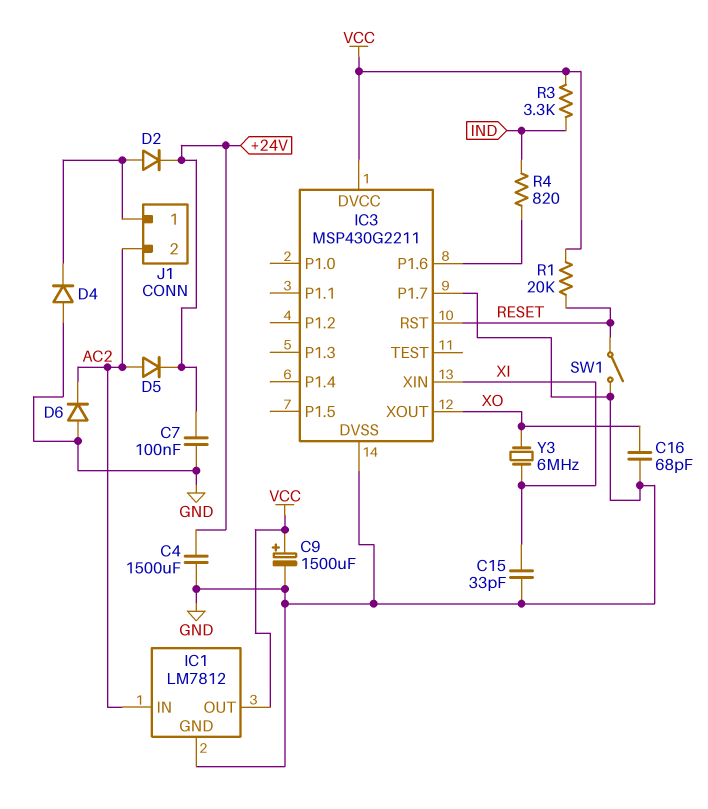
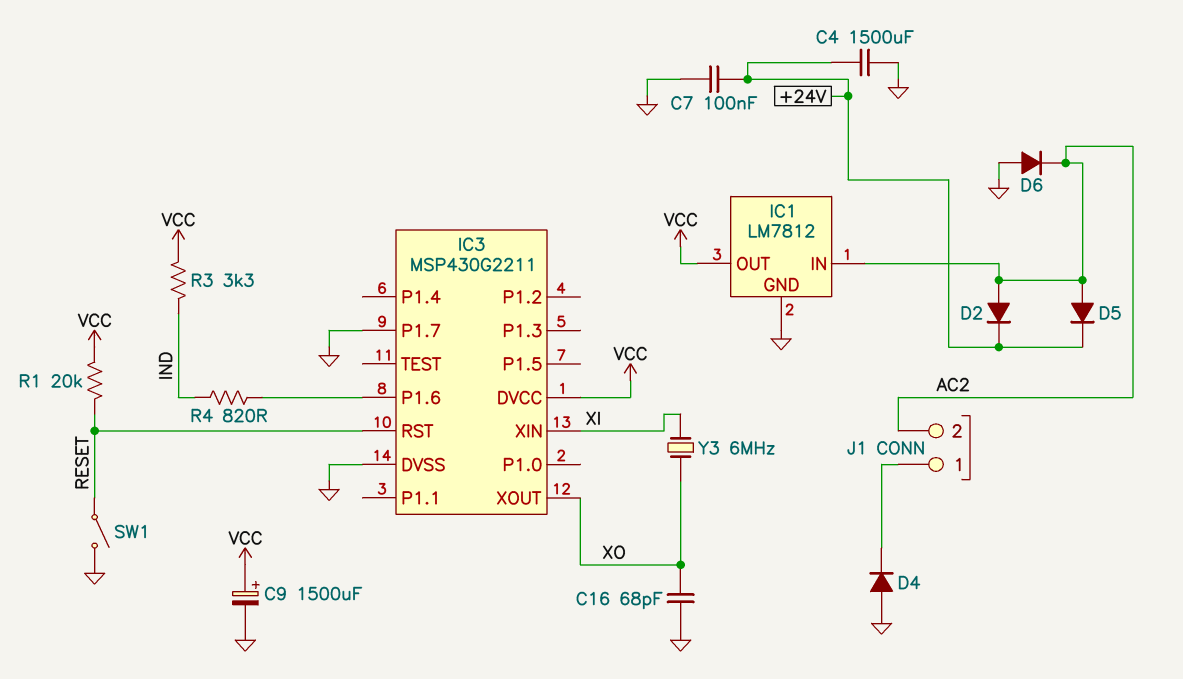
C15: 33pF (GND, XI) -> none
D2: diode (A J1/1, K +24V) -> diode (A AC2, K +24V)

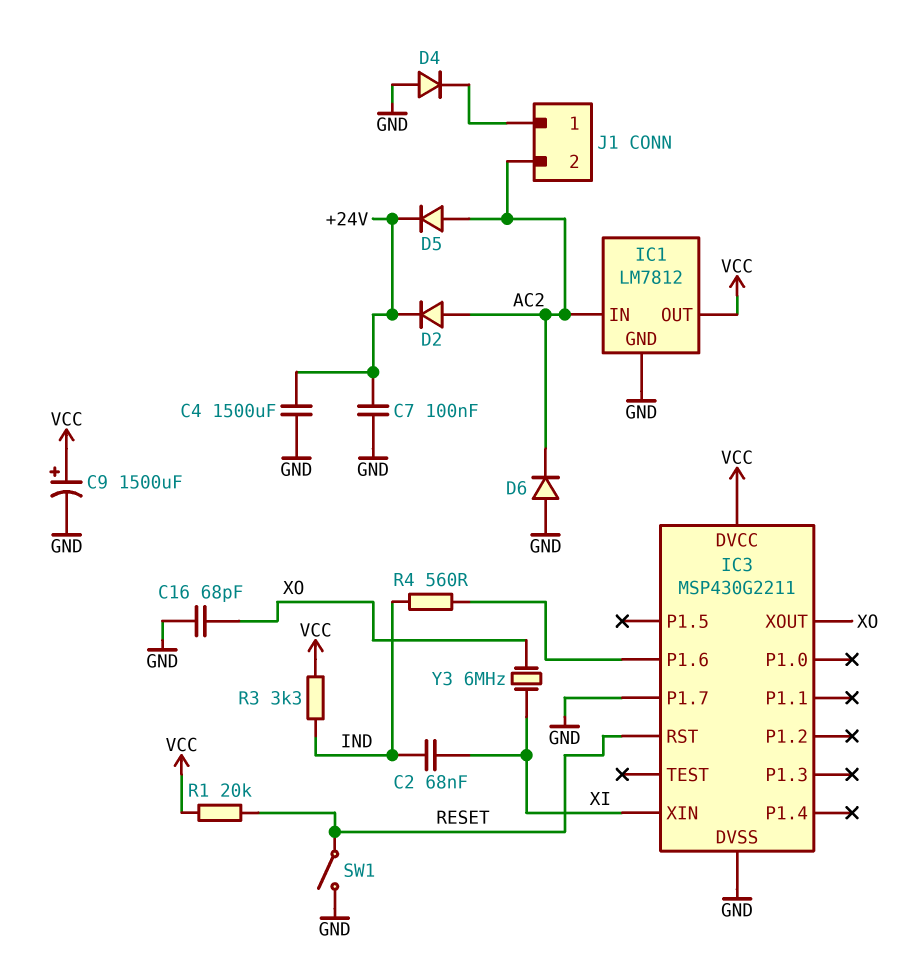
C2: none -> 68nF (IND, XI)
R4: 820 (IC3/P1.6, IND) -> 560 (IC3/P1.6, IND)

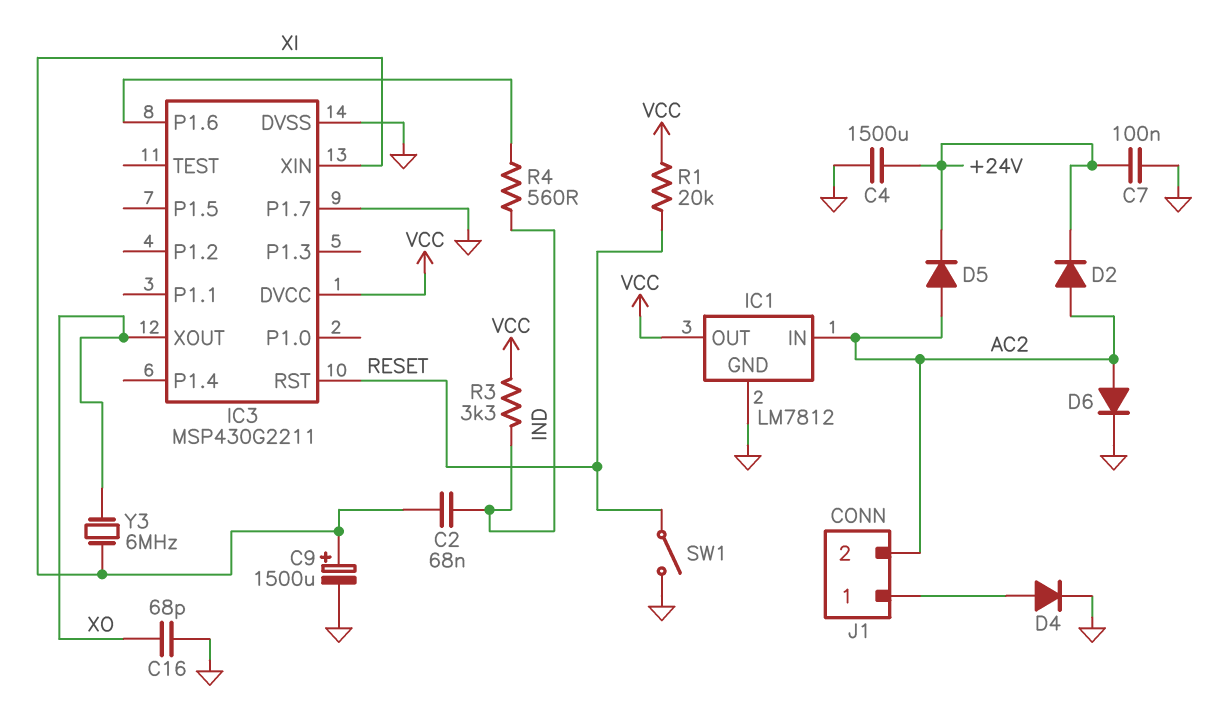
C9: 1500uF (plus VCC, minus GND) -> 1500uF (plus XI, minus GND)
D4: diode (A GND, K J1/1) -> diode (A J1/1, K GND)
D6: diode (A GND, K AC2) -> diode (A AC2, K GND)

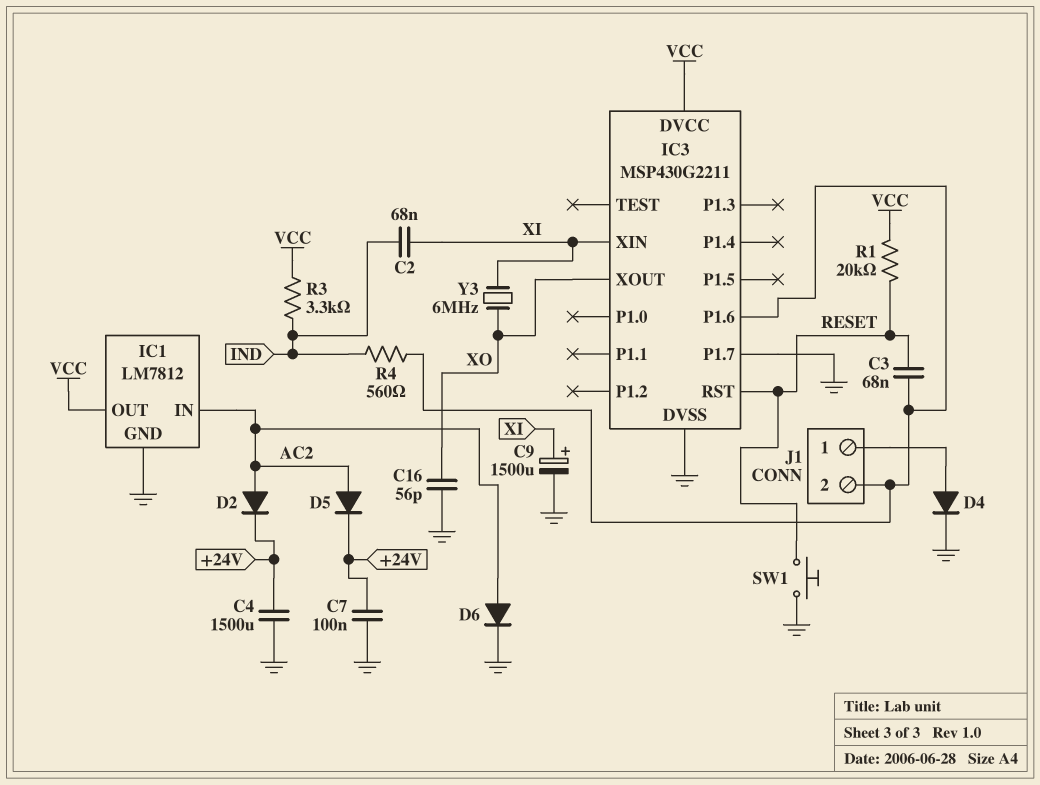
C3: none -> 68nF (IC3/P1.6, RESET)
C16: 68pF (GND, XO) -> 56pF (GND, XO)
J1 pin 2: AC2 -> IC3/P1.6
SW1: switch (GND, RESET) -> button (GND, RESET)

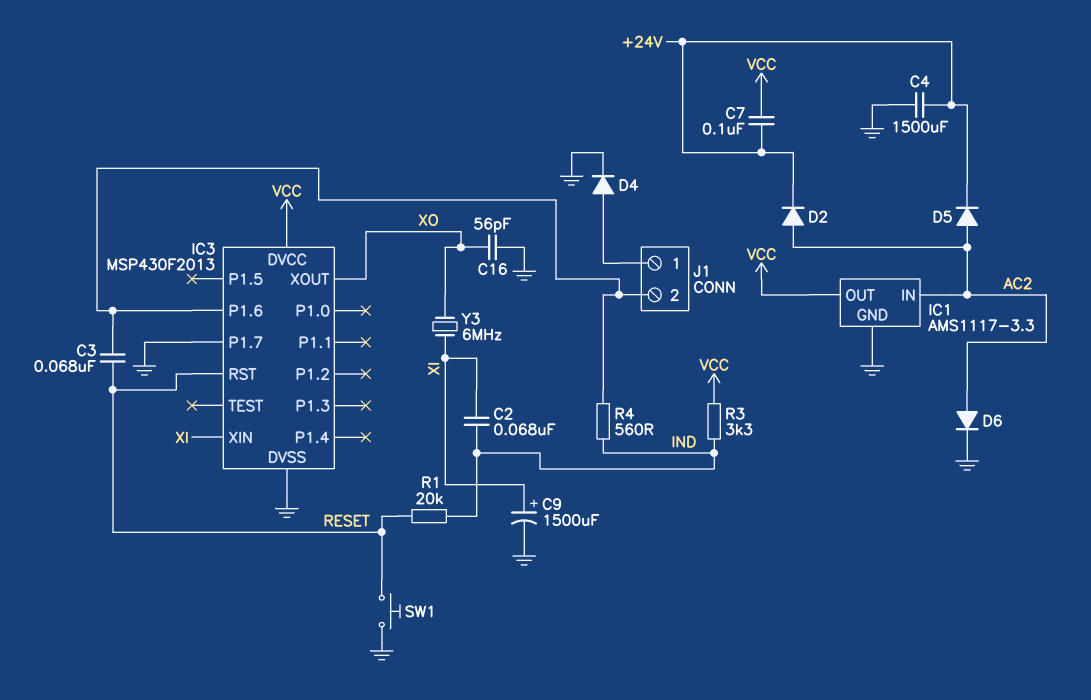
C7: 100nF (+24V, GND) -> 100nF (+24V, VCC)
IC1: LM7812 -> AMS1117-3.3
IC3: MSP430G2211 -> MSP430F2013
R1: 20k (RESET, VCC) -> 20k (IND, RESET)

